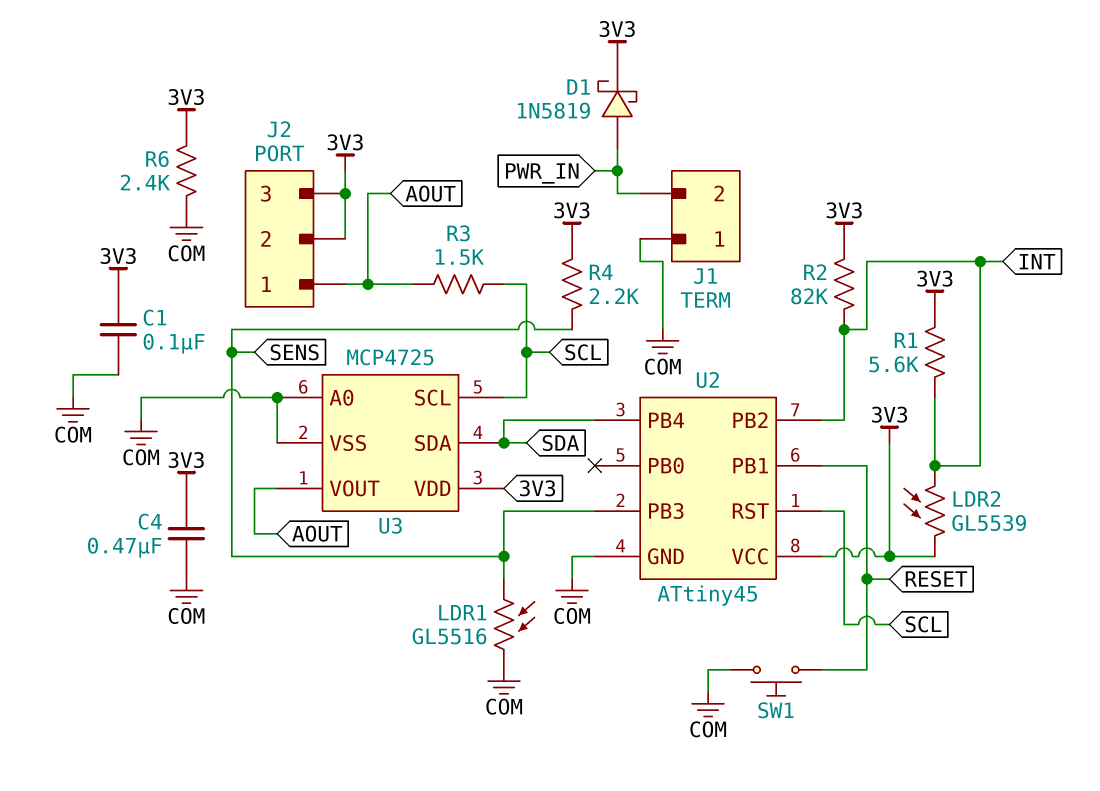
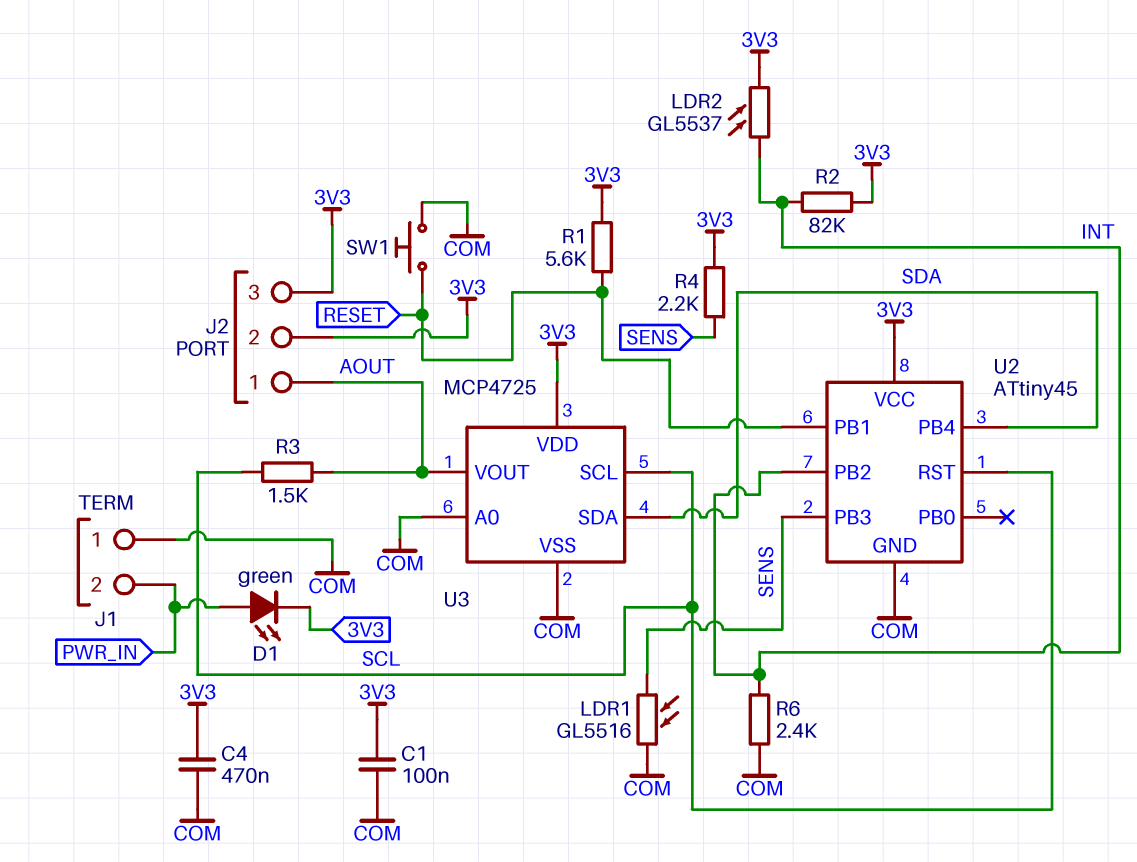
D1: schottky 1N5819 (A PWR_IN, K 3V3) -> LED green (A PWR_IN, K 3V3)
LDR2: GL5539 (3V3, INT) -> GL5537 (3V3, INT)
R1: 5.6k (3V3, INT) -> 5.6k (3V3, RESET)
R6: 2.4k (3V3, COM) -> 2.4k (COM, INT)

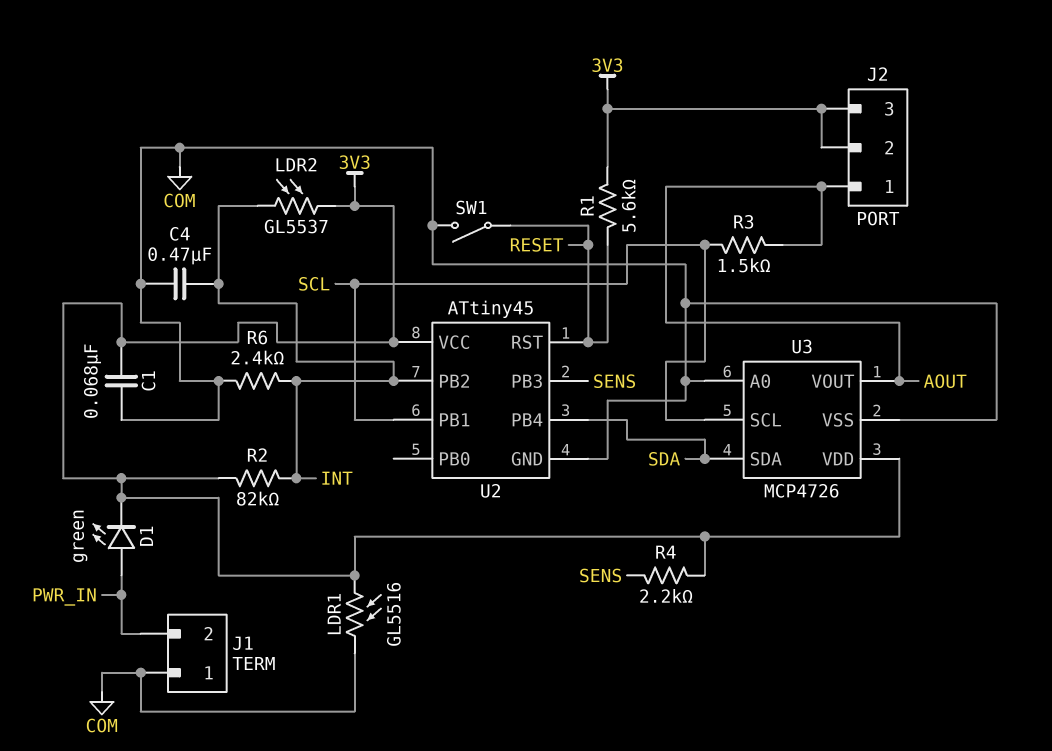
C1: 100nF (3V3, COM) -> 68nF (3V3, COM)
C4: 470nF (3V3, COM) -> 470nF (COM, INT)
LDR1: GL5516 (COM, SENS) -> GL5516 (3V3, COM)
SW1: button (COM, RESET) -> switch (COM, RESET)
U2 pin PB1: RESET -> SCL
U2 pin RST: SCL -> RESET
U3: MCP4725 -> MCP4726

